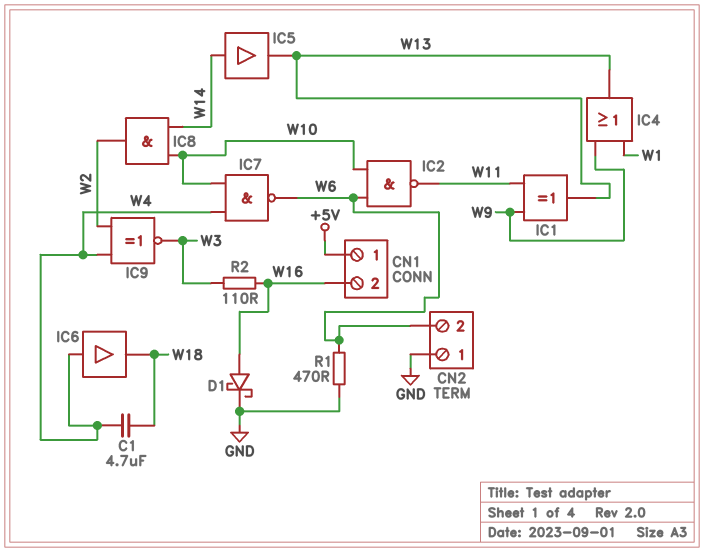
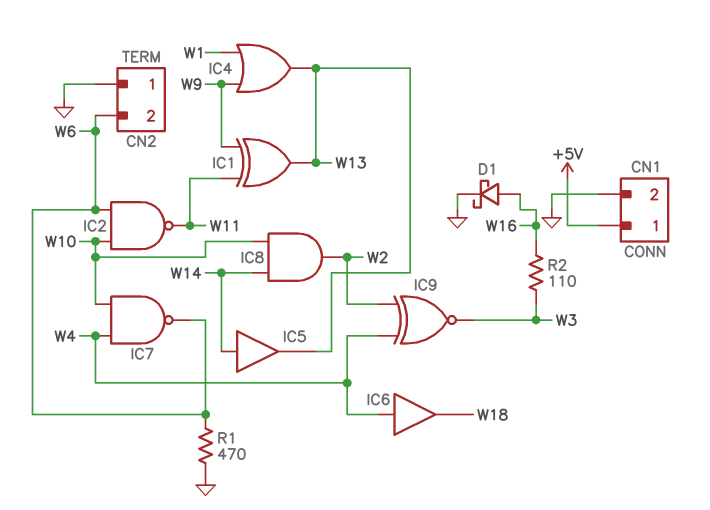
C1: 4.7uF (W4, W18) -> none
CN1 pin 2: W16 -> GND

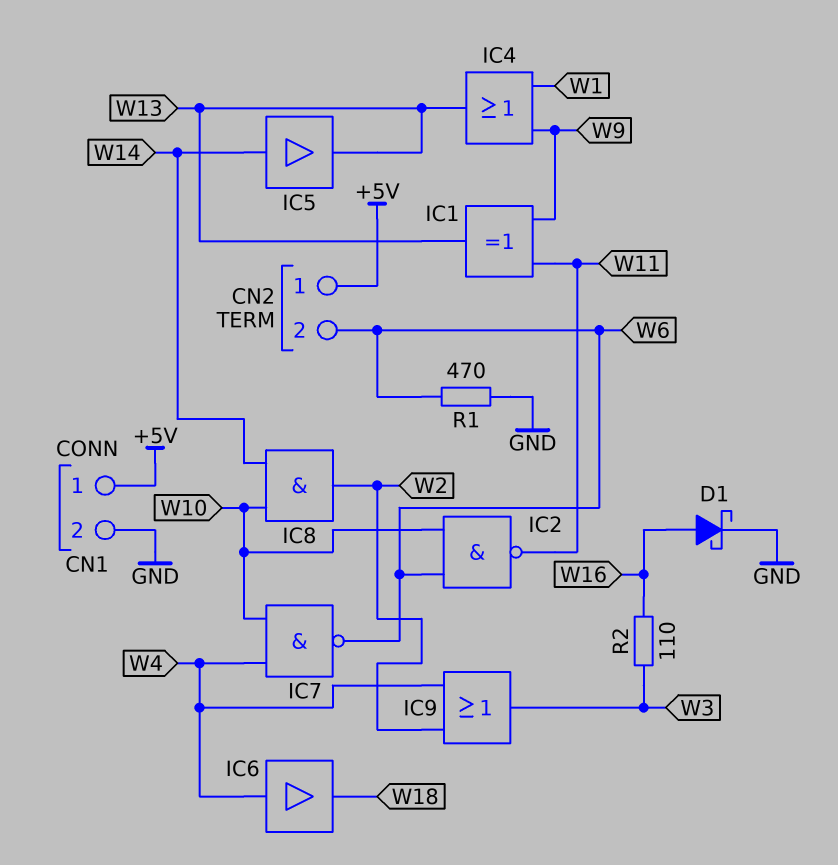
CN2 pin 1: GND -> +5V
IC9: XNOR (in W2, in W4, out W3) -> OR (in W2, in W4, out W3)

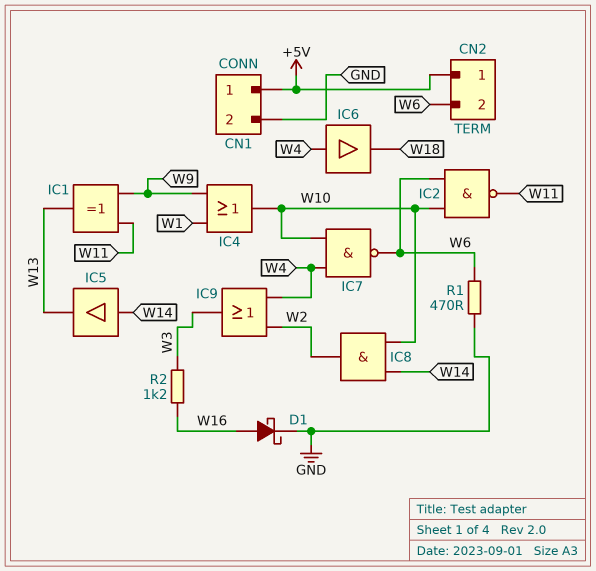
IC4: OR (in W1, in W9, out W13) -> OR (in W1, in W9, out W10)
R2: 110 (W3, W16) -> 1.2k (W3, W16)

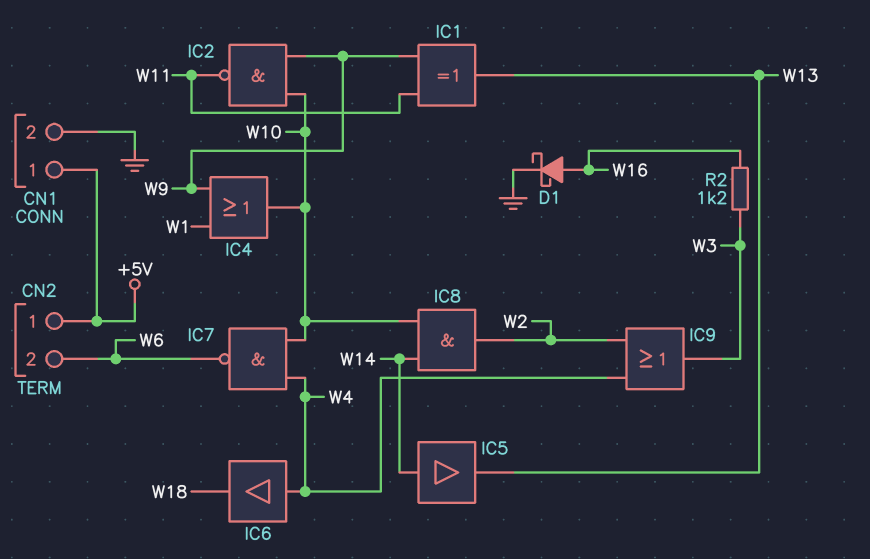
IC2: NAND (in W6, in W10, out W11) -> NAND (in W9, in W10, out W11)
R1: 470 (GND, W6) -> none

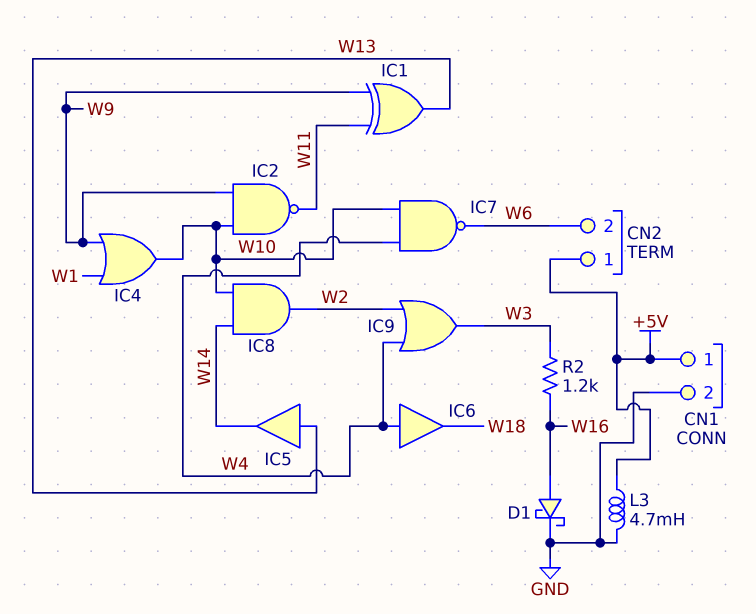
IC5: buffer (in W14, out W13) -> buffer (in W13, out W14)
L3: none -> 4.7mH (+5V, GND)

